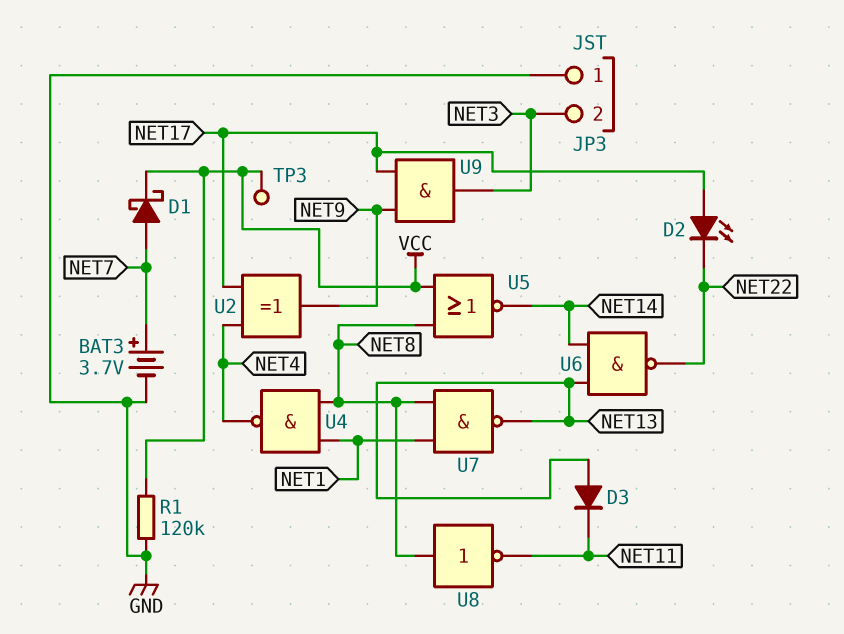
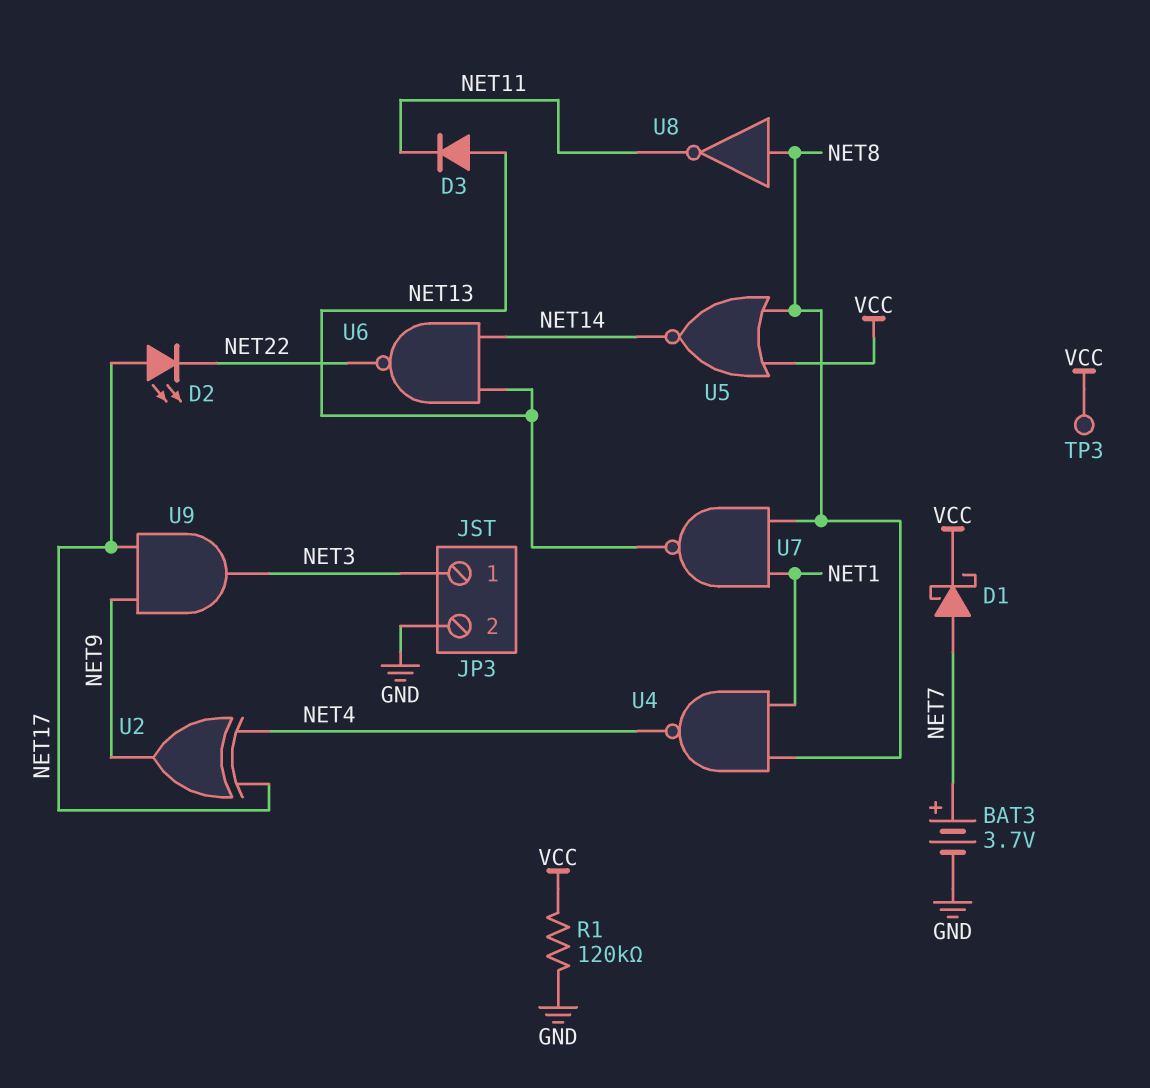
JP3 pin 1: GND -> NET3
JP3 pin 2: NET3 -> GND

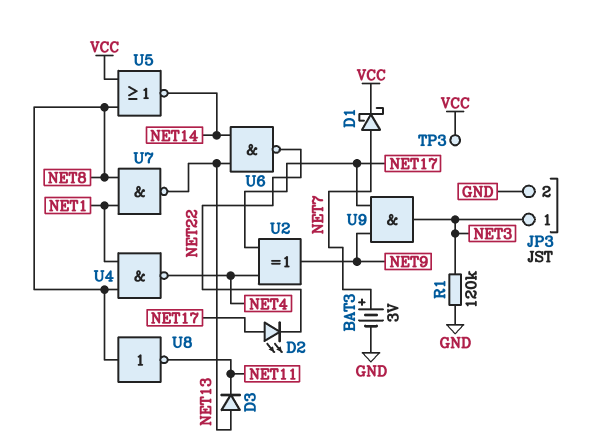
BAT3: 3.7V (plus NET7, minus GND) -> 3V (plus NET7, minus GND)
R1: 120k (GND, VCC) -> 120k (GND, NET3)

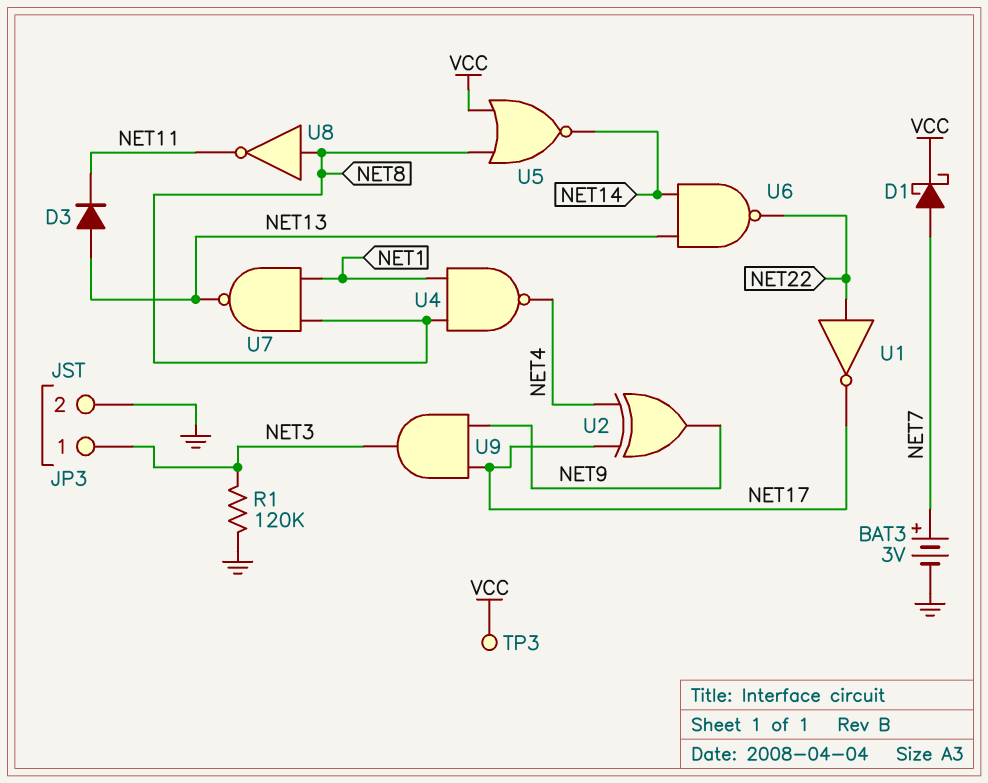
D2: LED (A NET17, K NET22) -> none
U1: none -> NOT (in NET22, out NET17)

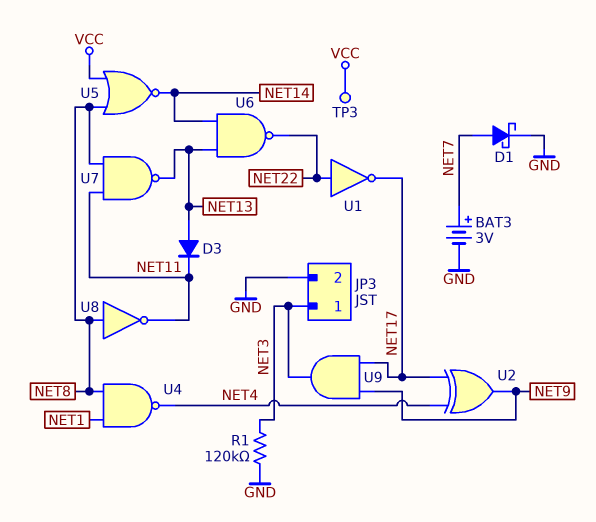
D1: schottky (A NET7, K VCC) -> schottky (A NET7, K GND)
U7: NAND (in NET1, in NET8, out NET13) -> NAND (in NET8, in NET11, out NET13)

